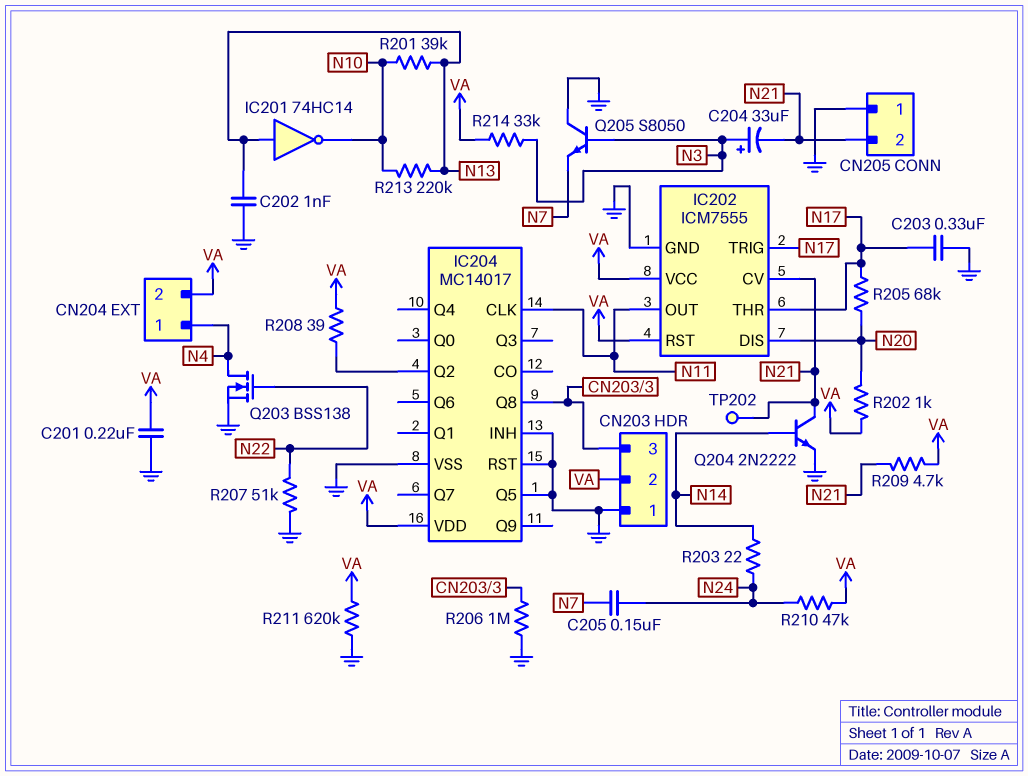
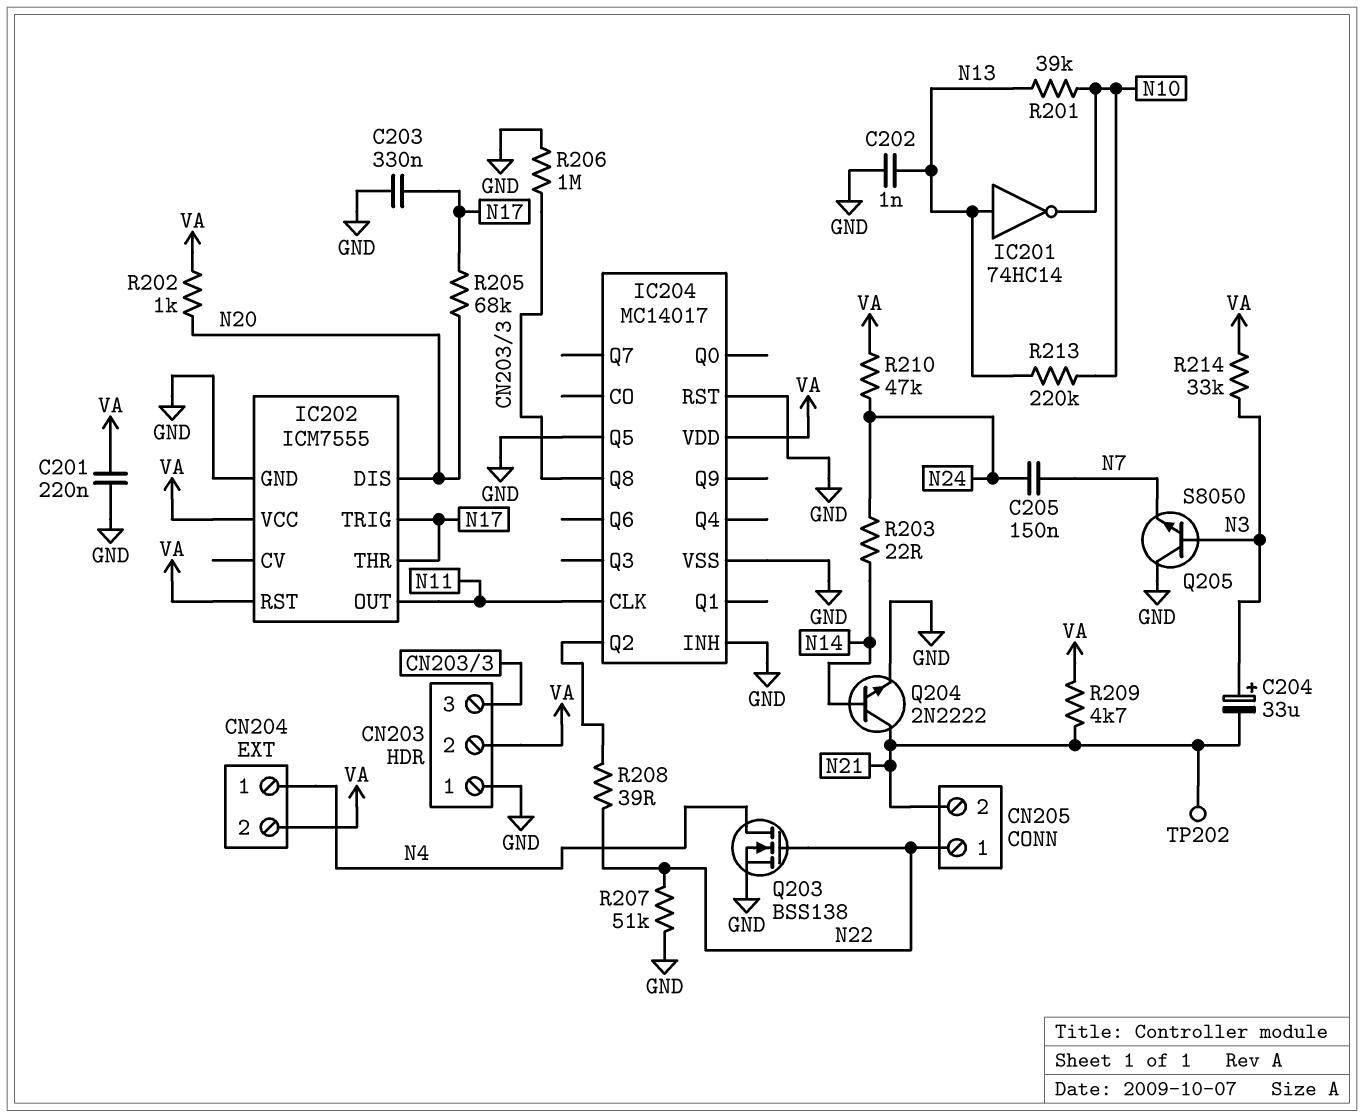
CN205 pin 1: GND -> N22
IC202 pin CV: N21 -> none
R208: 39 (IC204/Q2, VA) -> 39 (IC204/Q2, N22)
R211: 620k (GND, VA) -> none

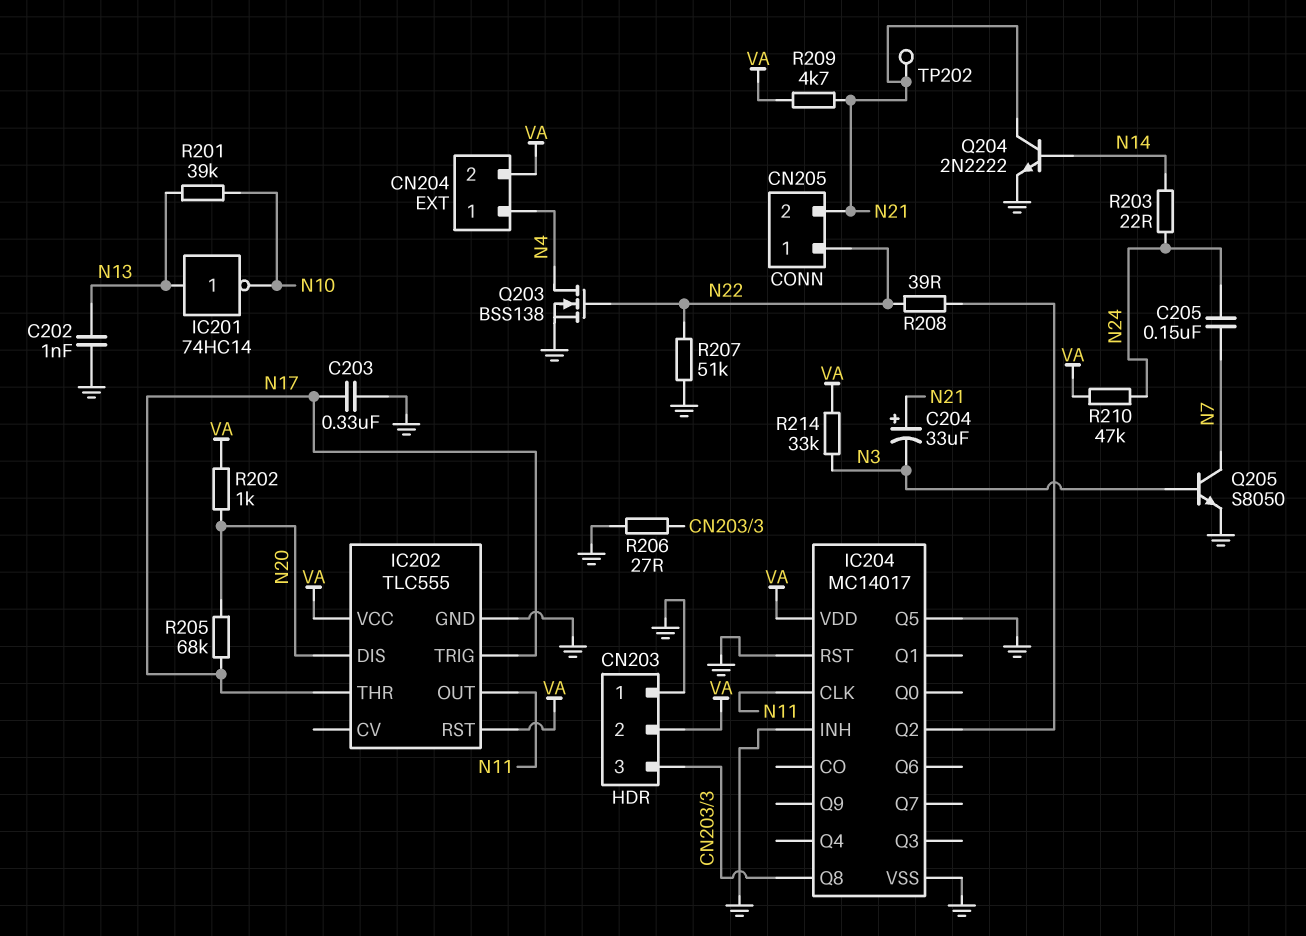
C201: 220nF (GND, VA) -> none
C204: 33uF (plus N3, minus N21) -> 33uF (plus N21, minus N3)
IC202: ICM7555 -> TLC555
Q205: NPN S8050 (B N3, C GND, E N7) -> NPN S8050 (B N3, C N7, E GND)
R206: 1M (CN203/3, GND) -> 27 (CN203/3, GND)
R213: 220k (N10, N13) -> none

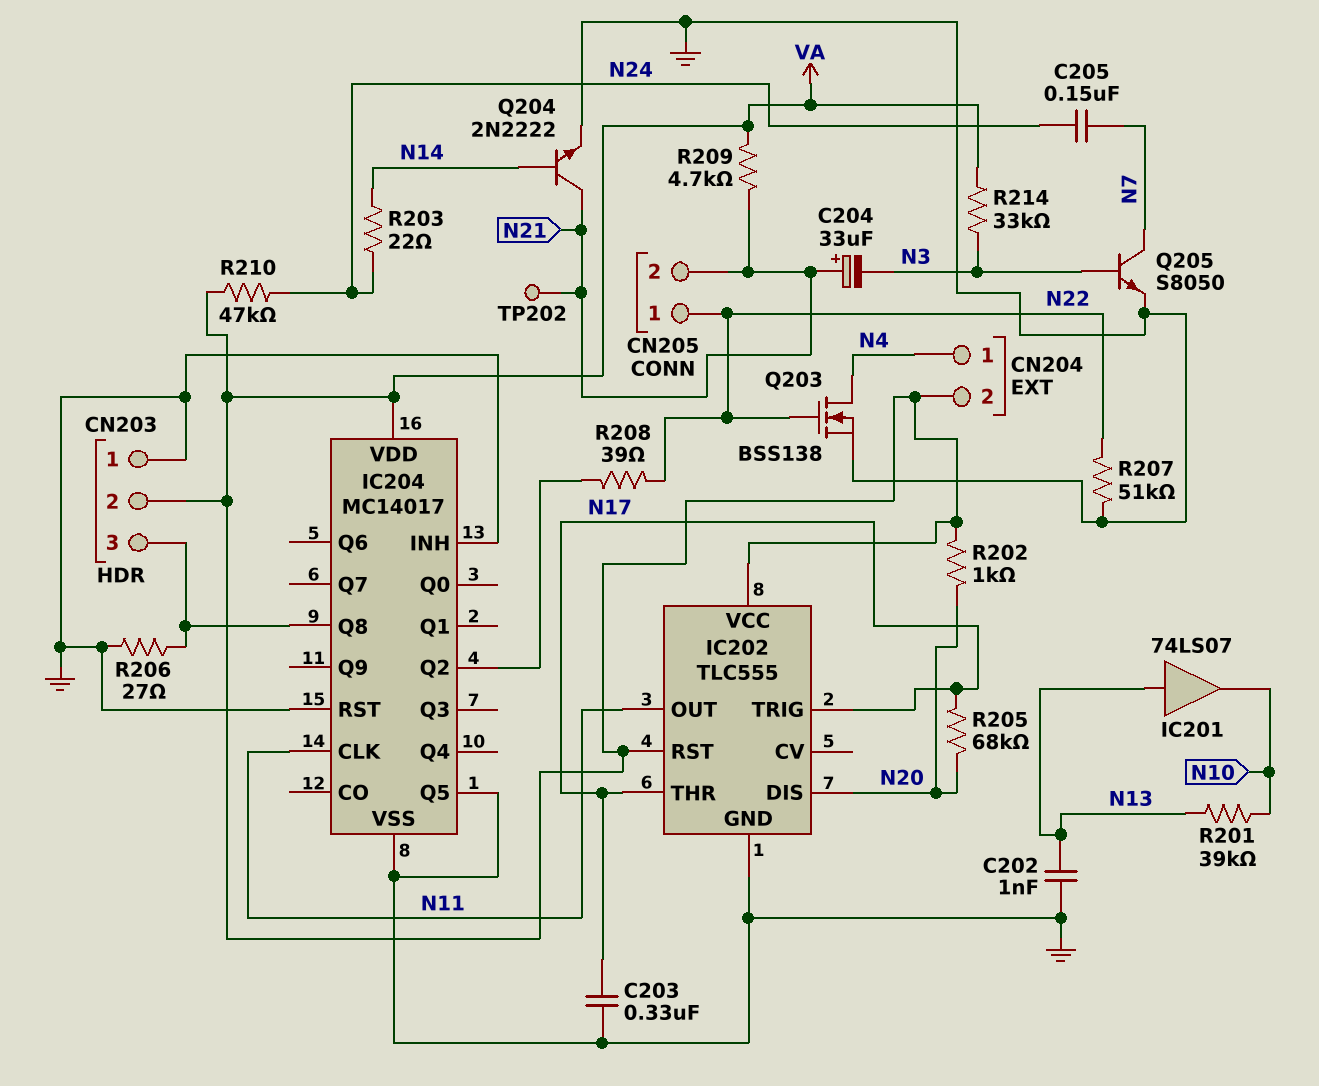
IC201: NOT 74HC14 (in N13, out N10) -> buffer 74LS07 (in N13, out N10)

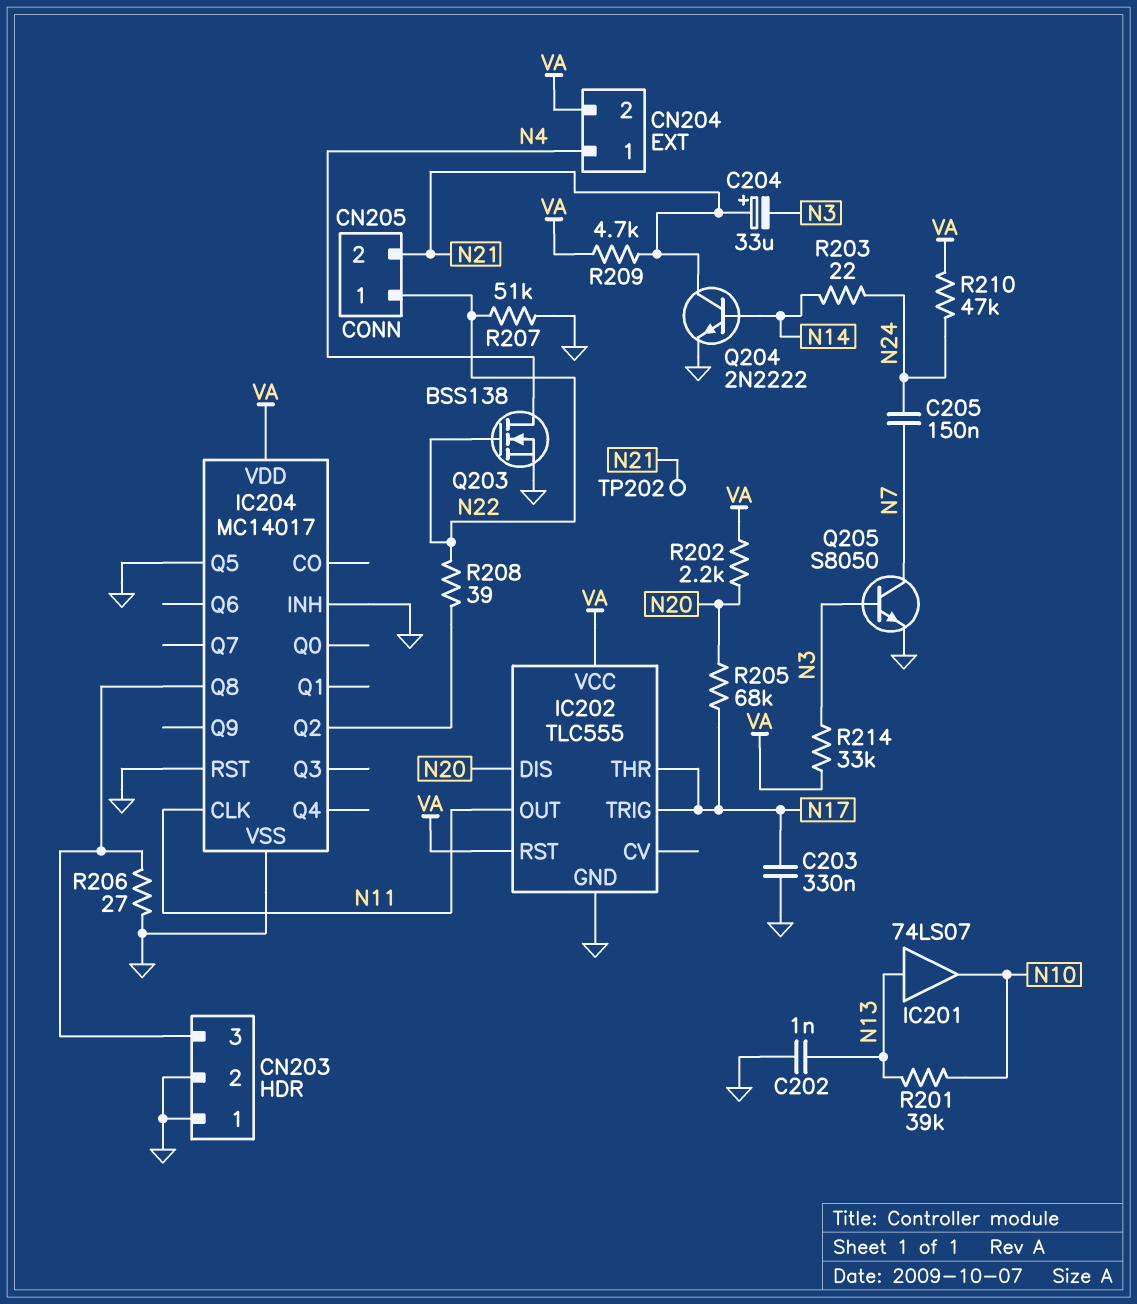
CN203 pin 2: VA -> GND
R202: 1k (N20, VA) -> 2.2k (N20, VA)

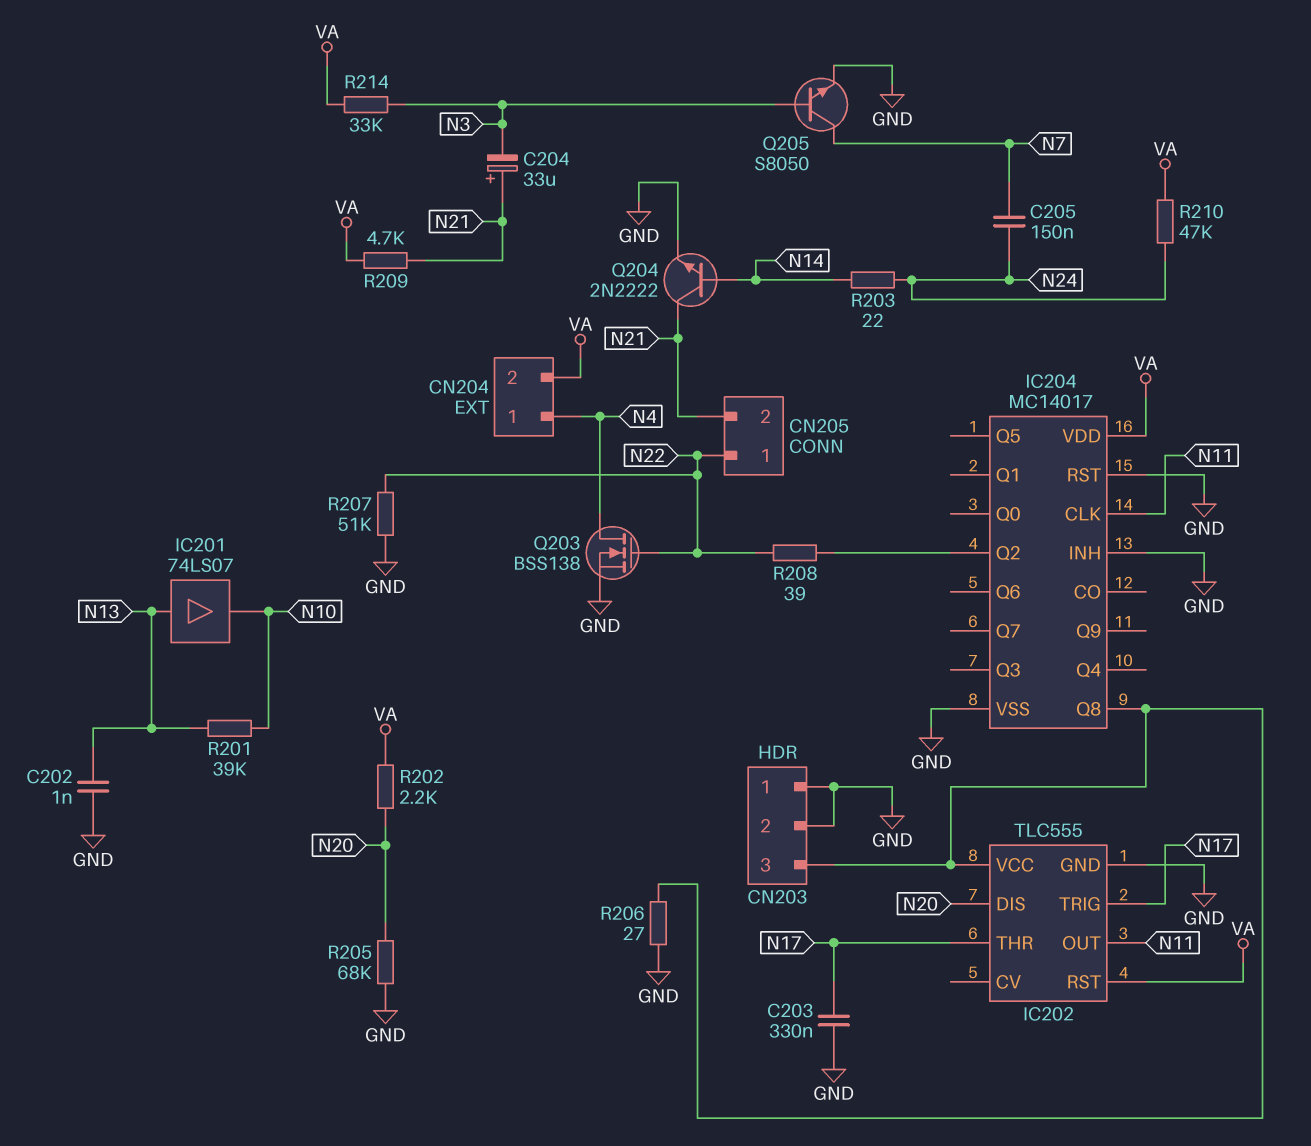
IC202 pin VCC: VA -> CN203/3
IC204 pin Q5: GND -> none
R205: 68k (N17, N20) -> 68k (GND, N20)
TP202: test point (N21) -> none

